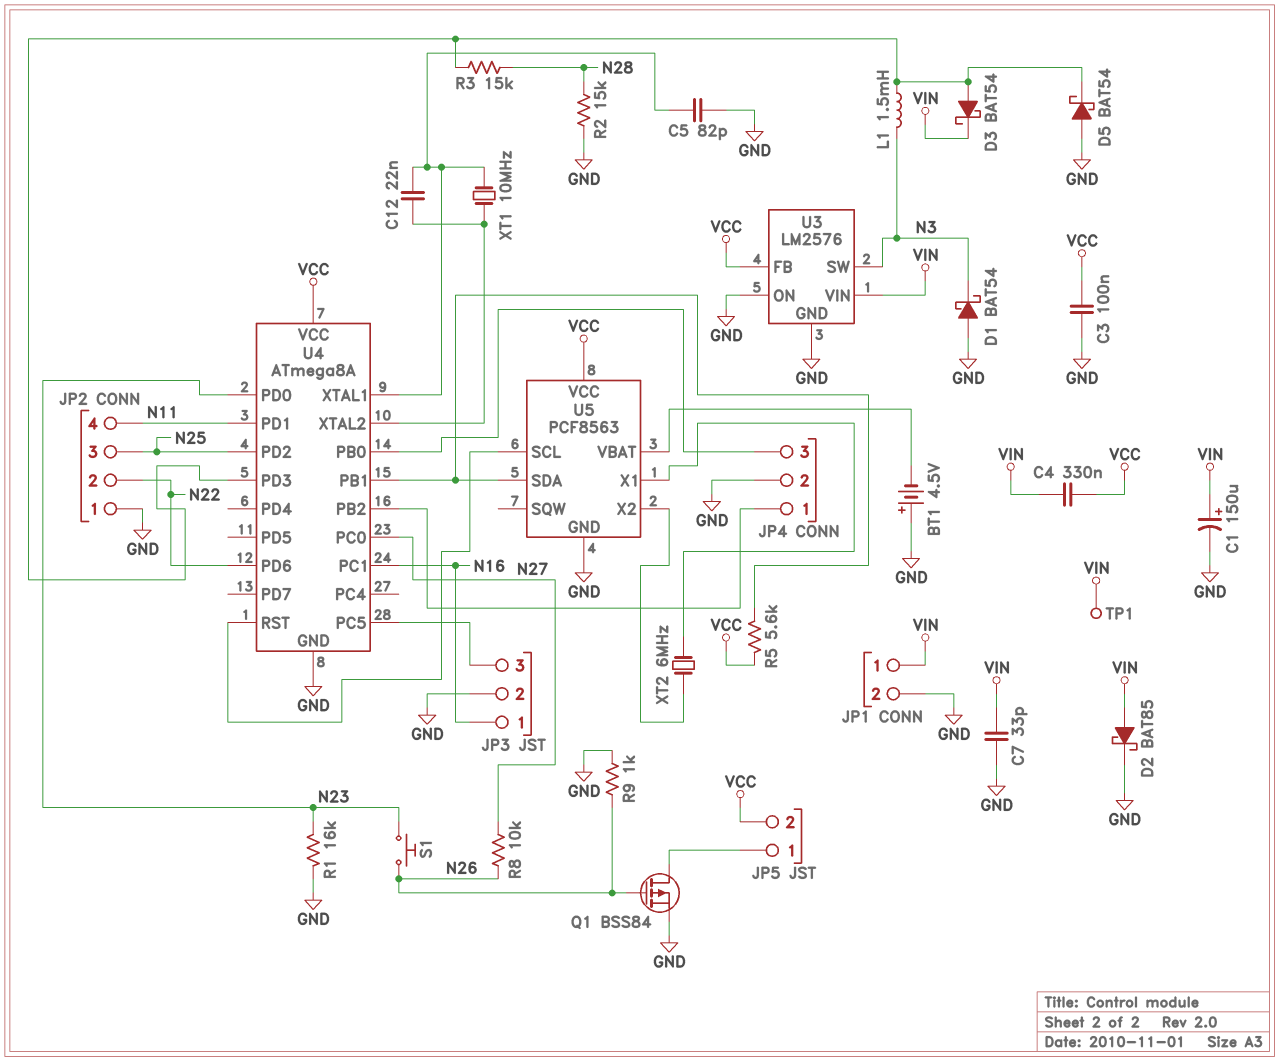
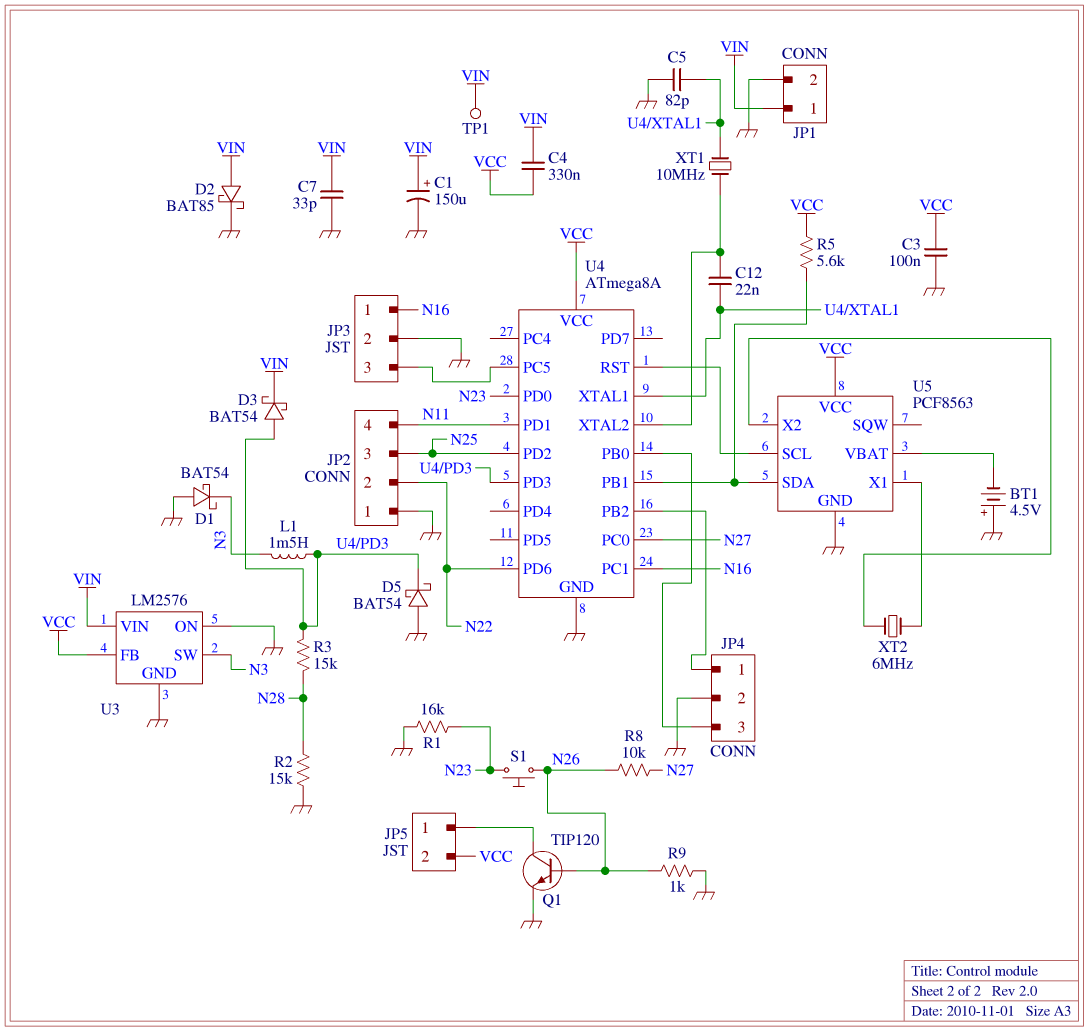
Q1: PMOS BSS84 (G N26, D JP5/1, S GND) -> NPN TIP120 (B N26, C JP5/1, E GND)

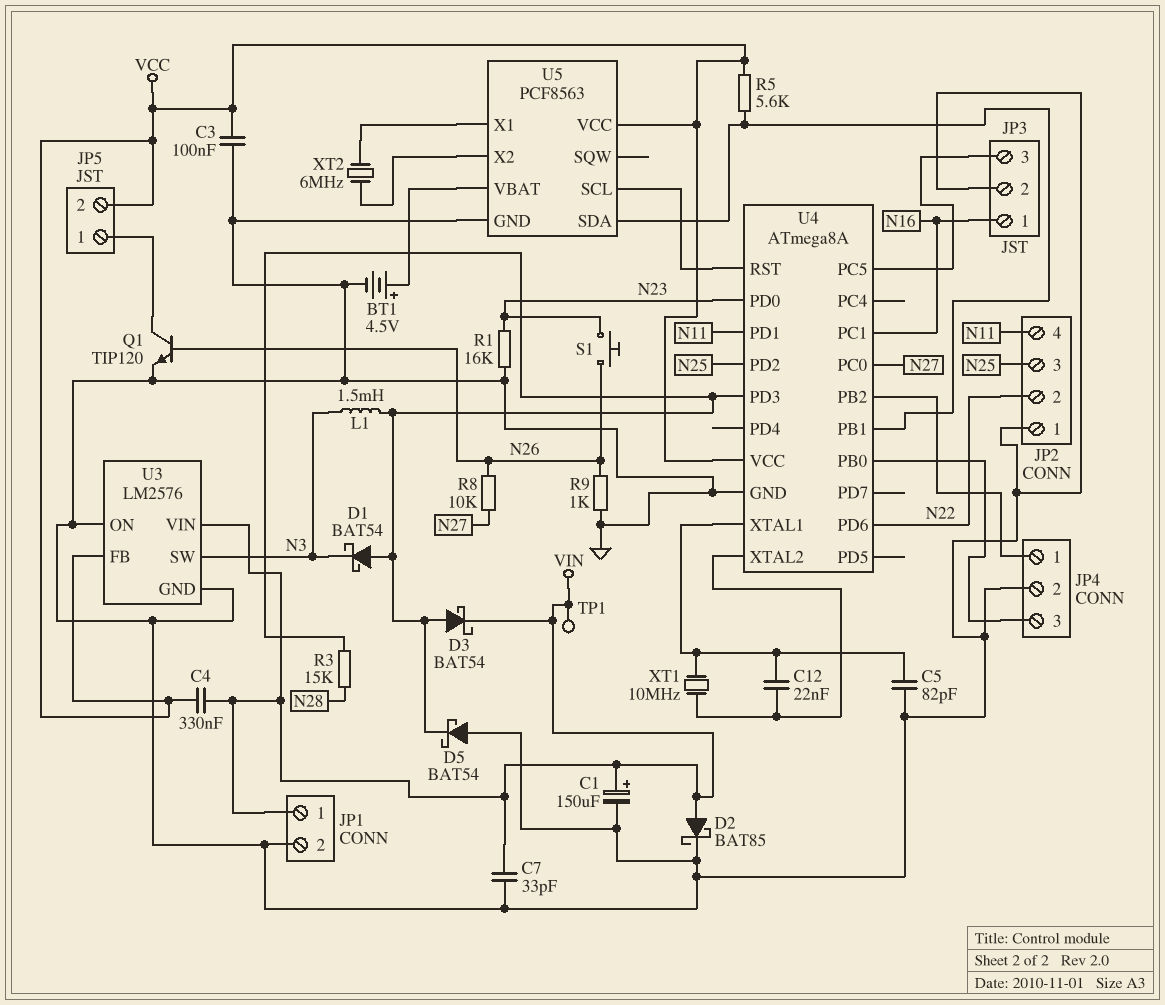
BT1: 4.5V (plus GND, minus U5/VBAT) -> 4.5V (plus U5/VBAT, minus GND)
D1: schottky BAT54 (A GND, K N3) -> schottky BAT54 (A U4/PD3, K N3)
R2: 15k (GND, N28) -> none

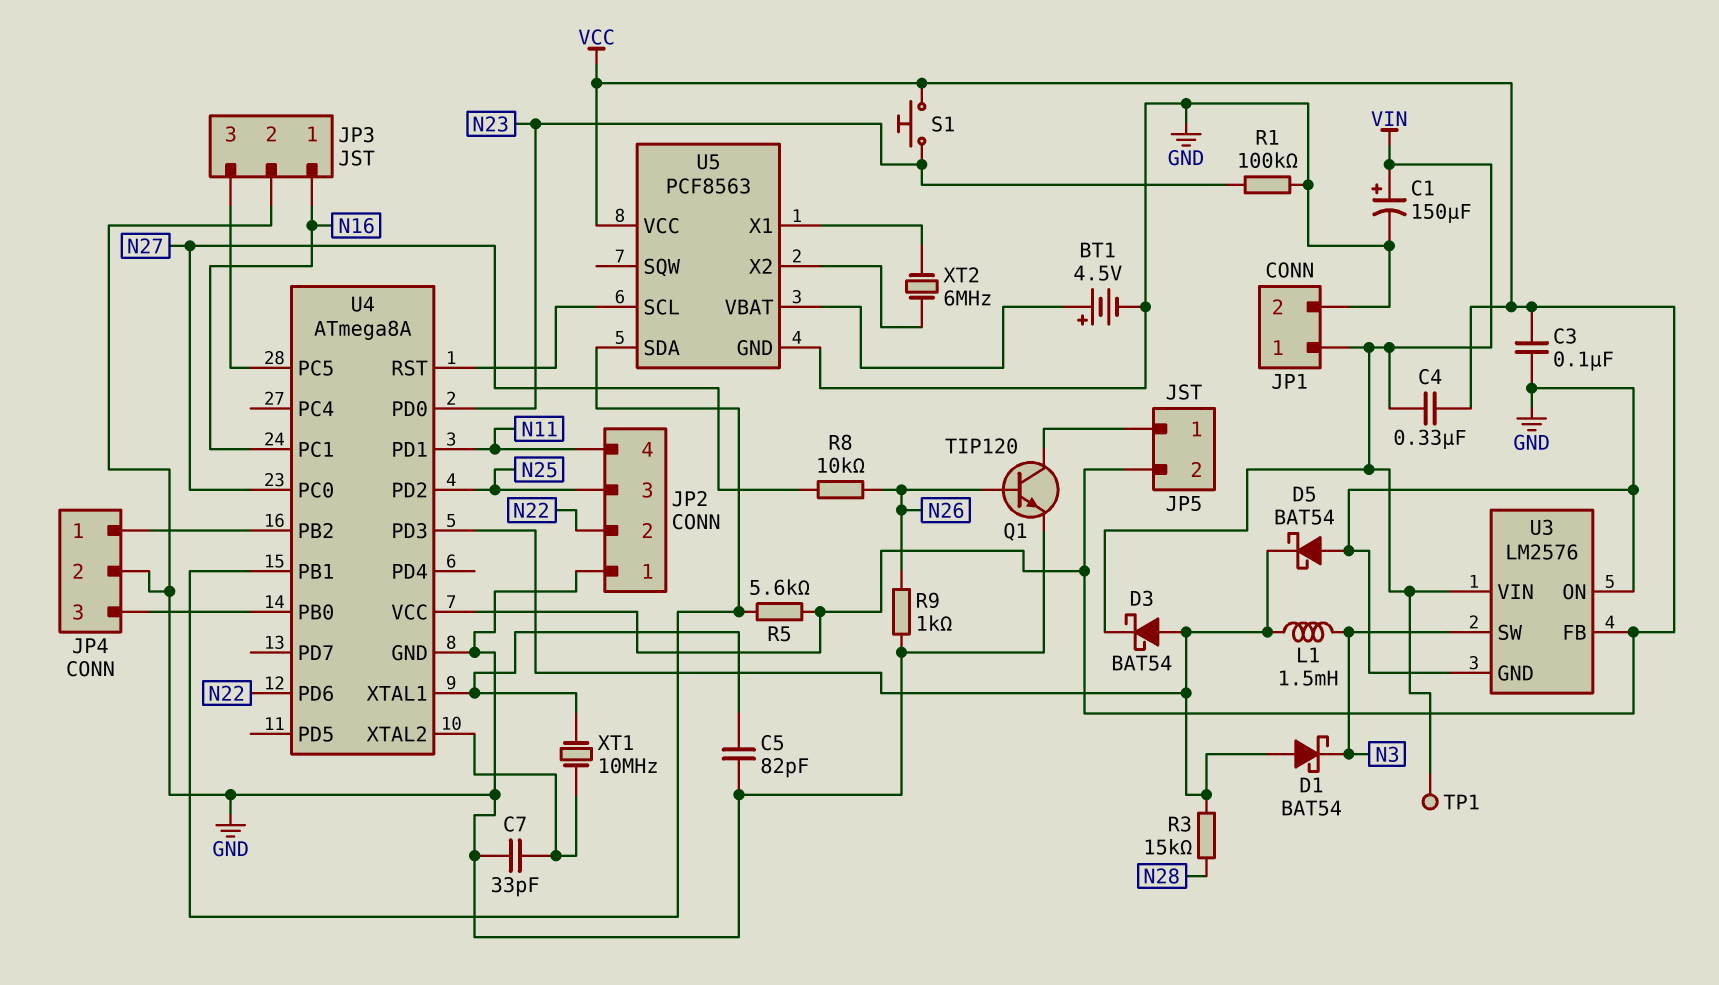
C7: 33pF (GND, VIN) -> 33pF (GND, U4/XTAL2)
C12: 22nF (U4/XTAL1, U4/XTAL2) -> none
D2: schottky BAT85 (A VIN, K GND) -> none
R1: 16k (GND, N23) -> 100k (GND, N23)
S1: button (N23, N26) -> button (N23, VCC)

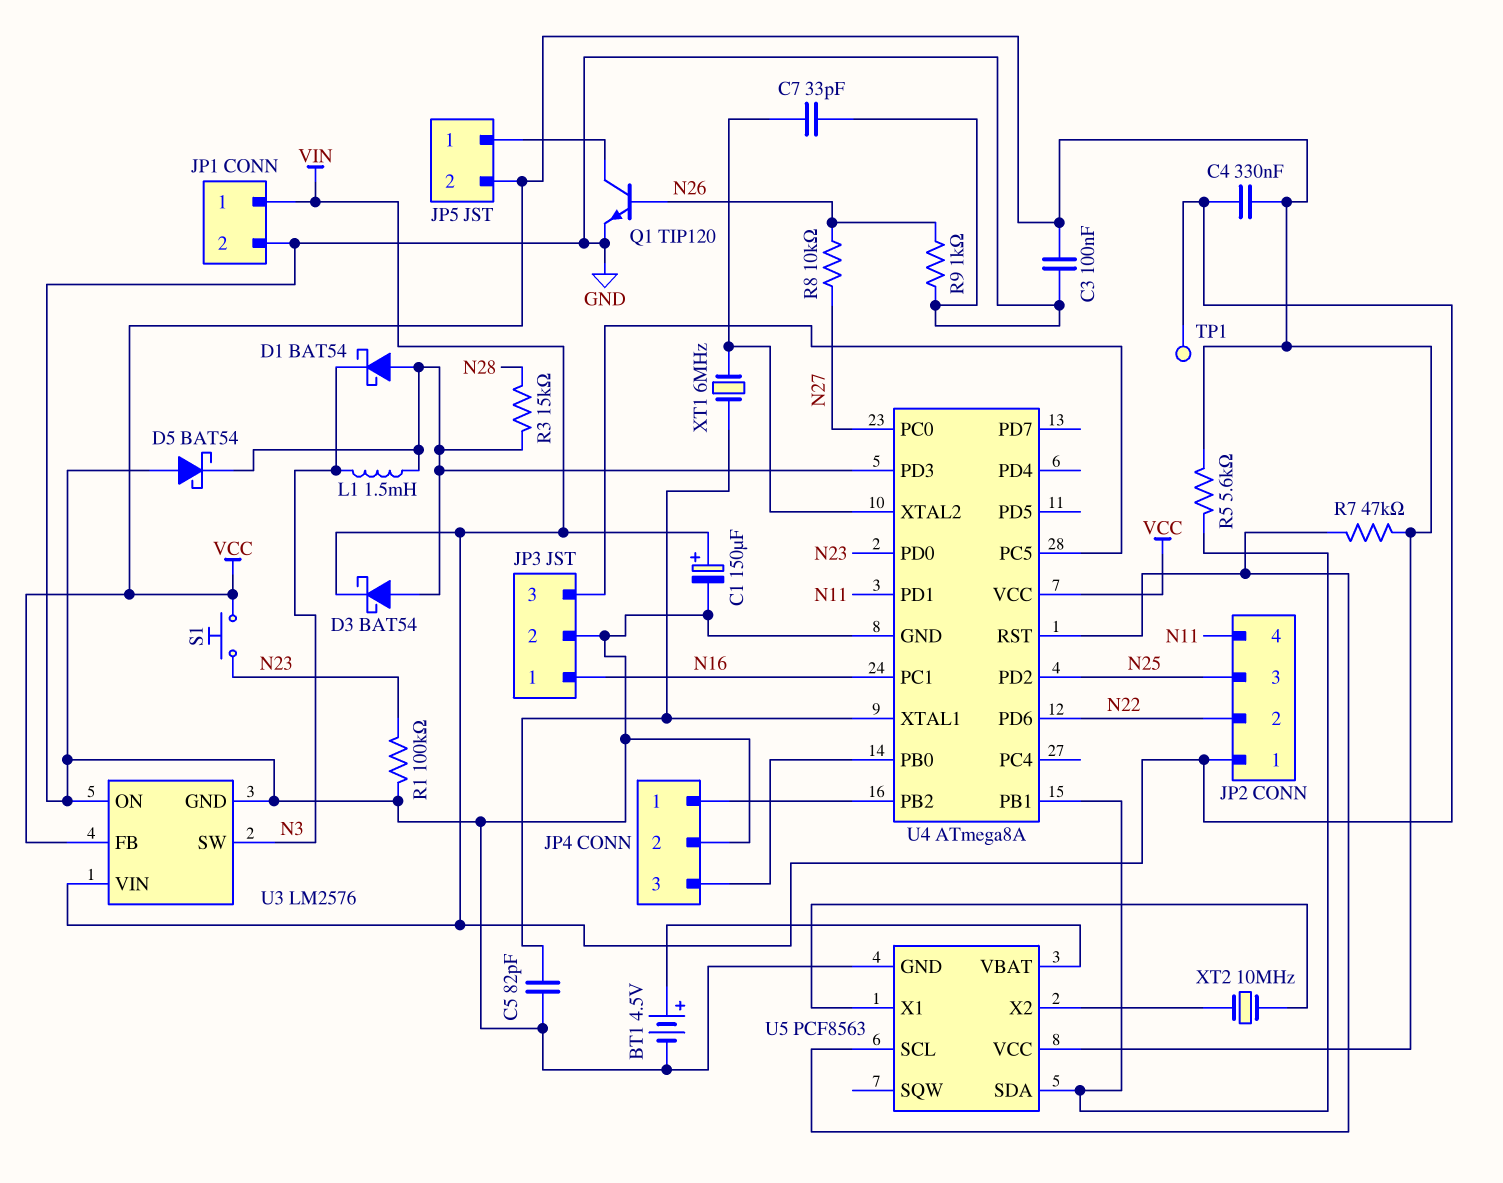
JP2 pin 1: GND -> VIN
R7: none -> 47k (U4/RST, VCC)
XT1: 10MHz (U4/XTAL1, U4/XTAL2) -> 6MHz (U4/XTAL1, U4/XTAL2)
XT2: 6MHz (U5/X1, U5/X2) -> 10MHz (U5/X1, U5/X2)

